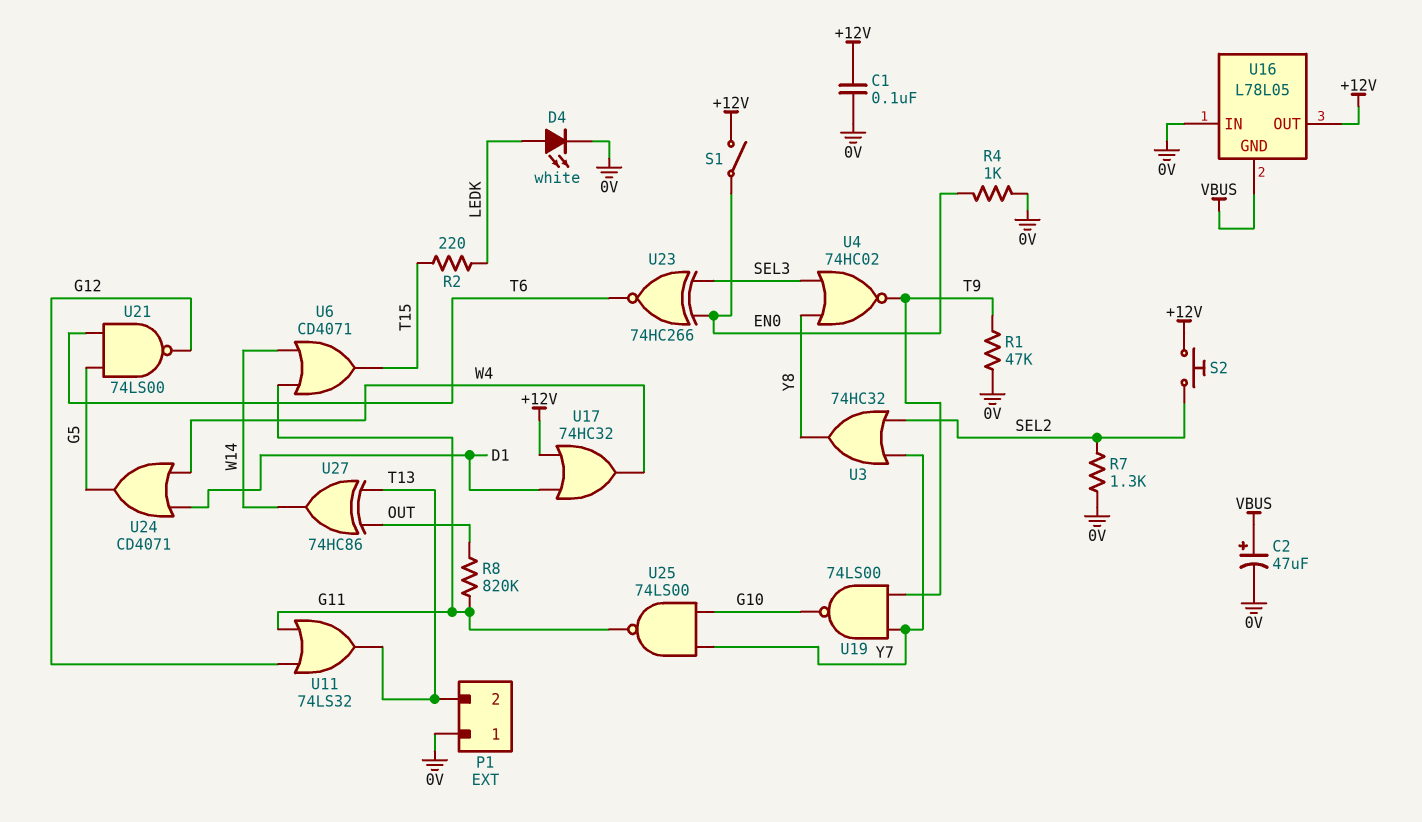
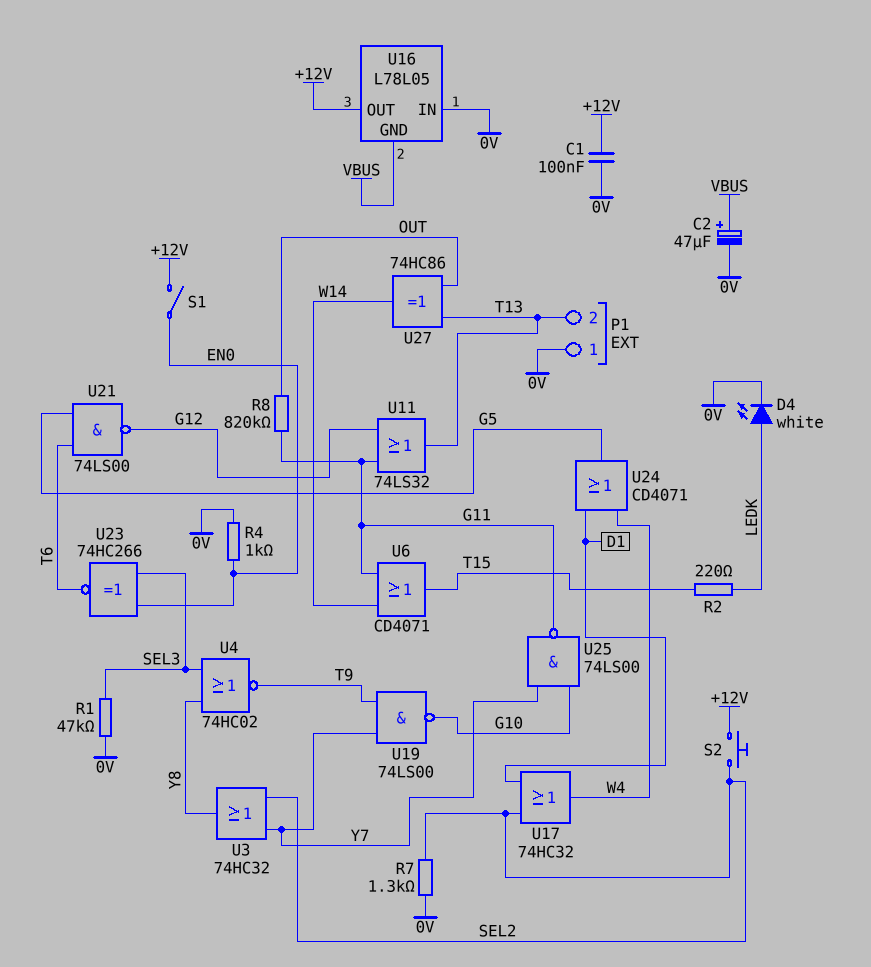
R1: 47k (0V, T9) -> 47k (0V, SEL3)
U17: OR 74HC32 (in +12V, in D1, out W4) -> OR 74HC32 (in D1, in SEL2, out W4)

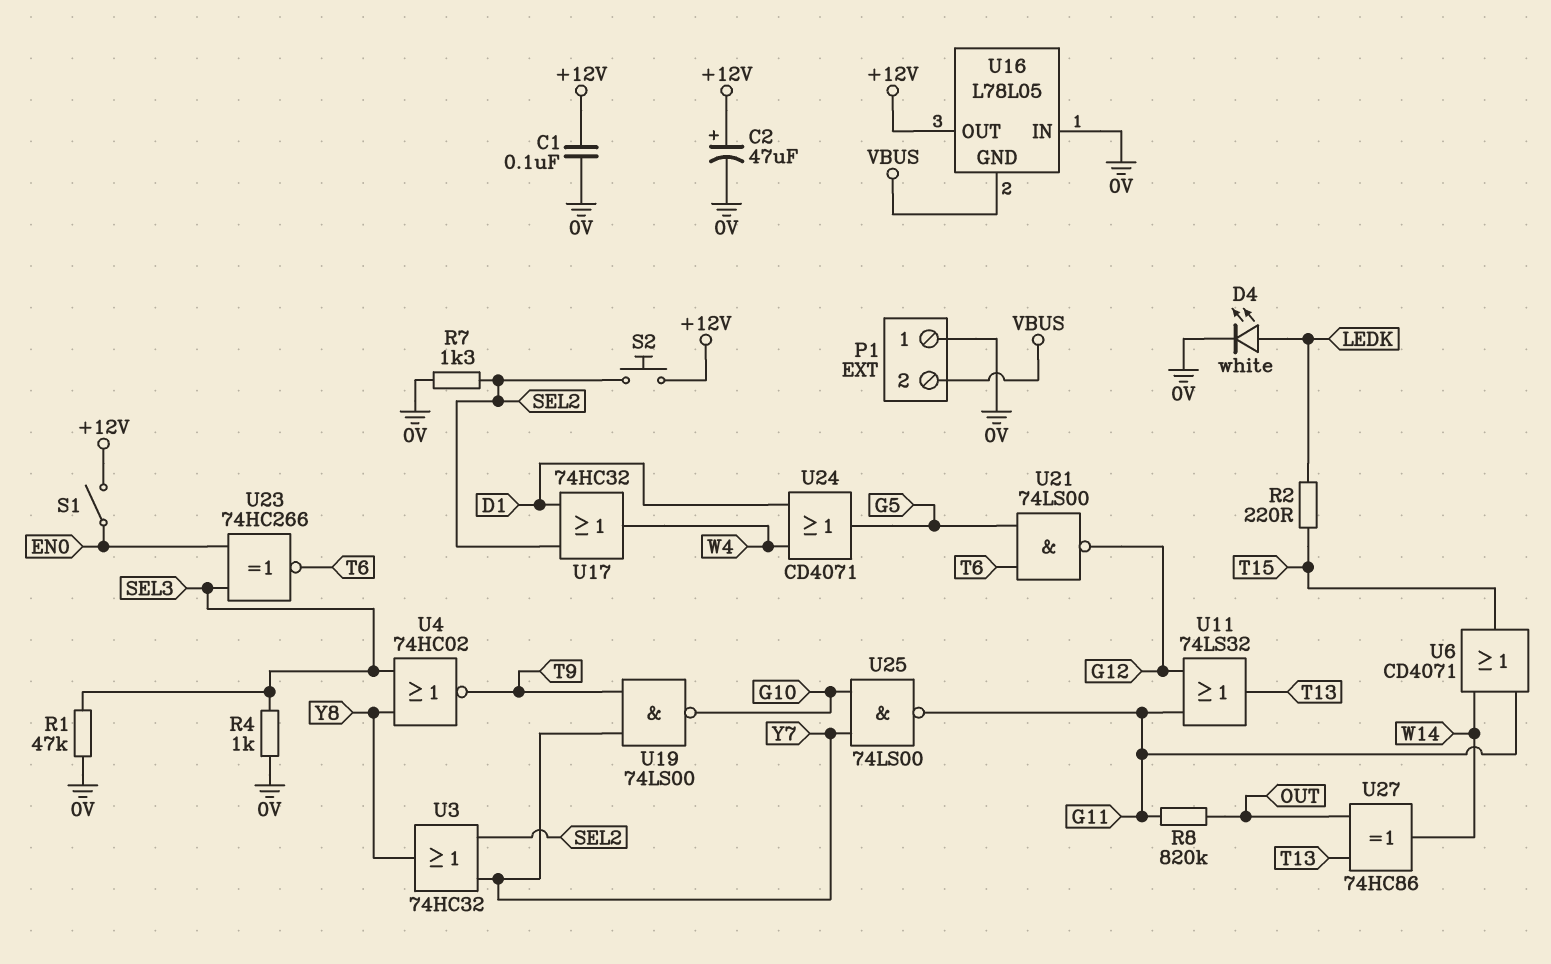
C2: 47uF (plus VBUS, minus 0V) -> 47uF (plus +12V, minus 0V)
P1 pin 2: T13 -> VBUS
R4: 1k (0V, EN0) -> 1k (0V, SEL3)

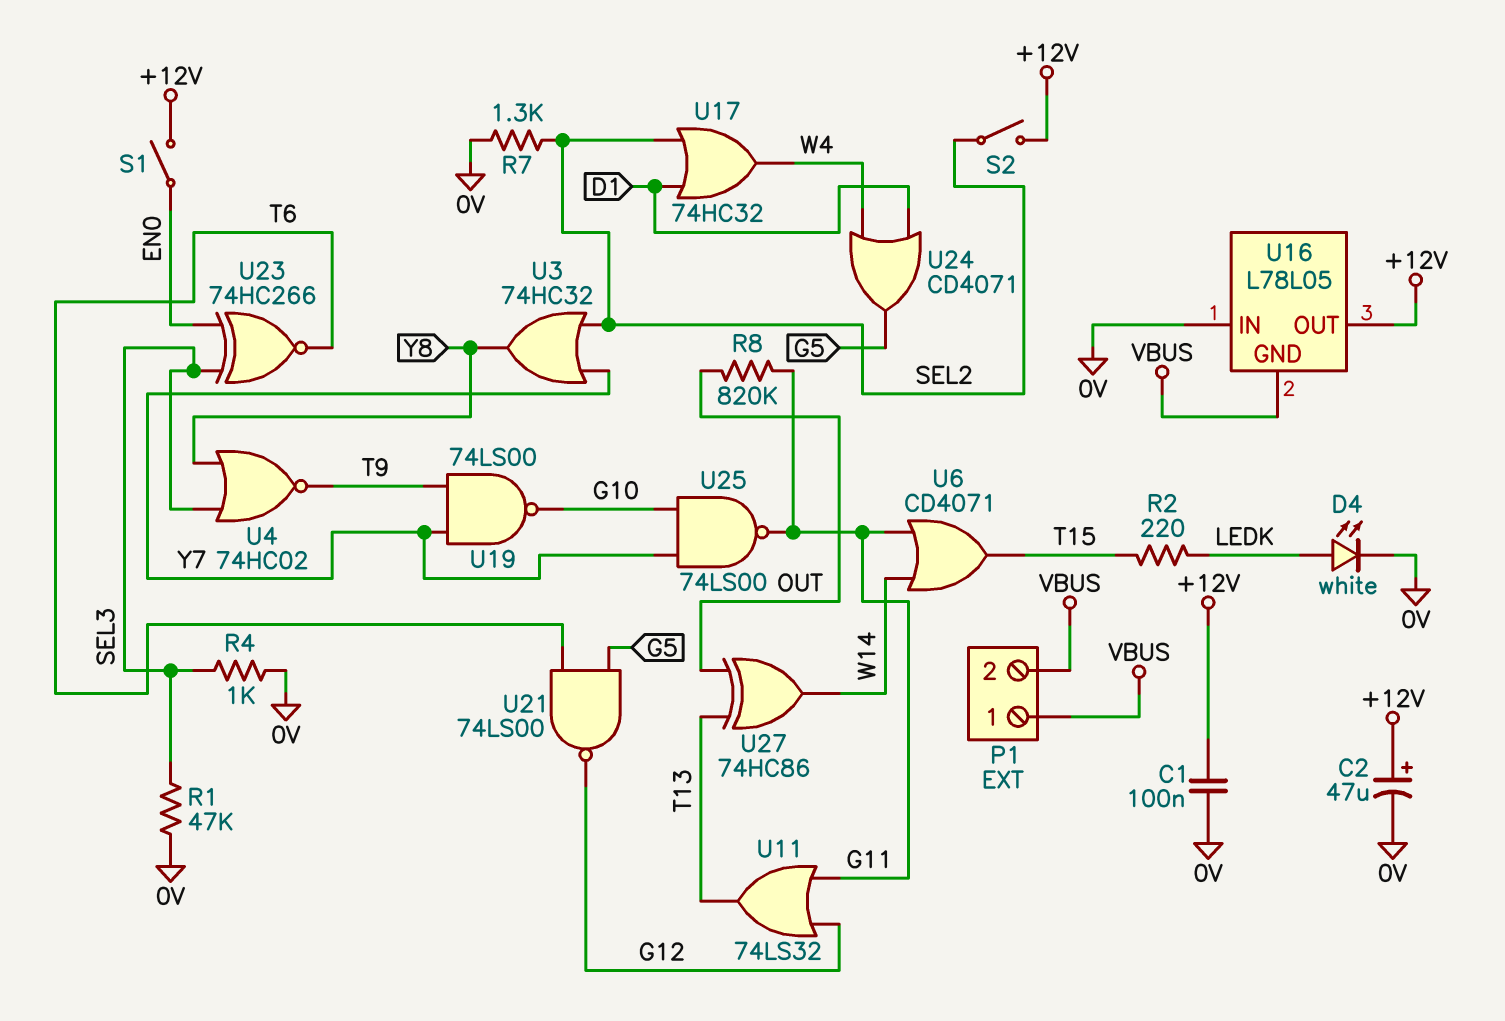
P1 pin 1: 0V -> VBUS
S2: button (+12V, SEL2) -> switch (+12V, SEL2)

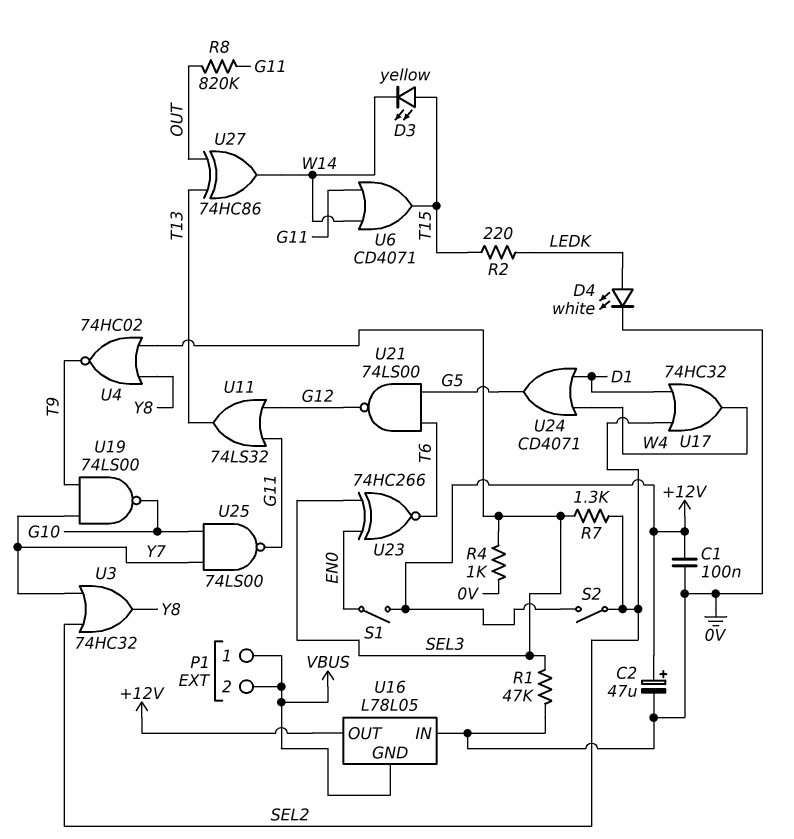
D3: none -> LED yellow (A T15, K W14)
R7: 1.3k (0V, SEL2) -> 1.3k (SEL2, SEL3)

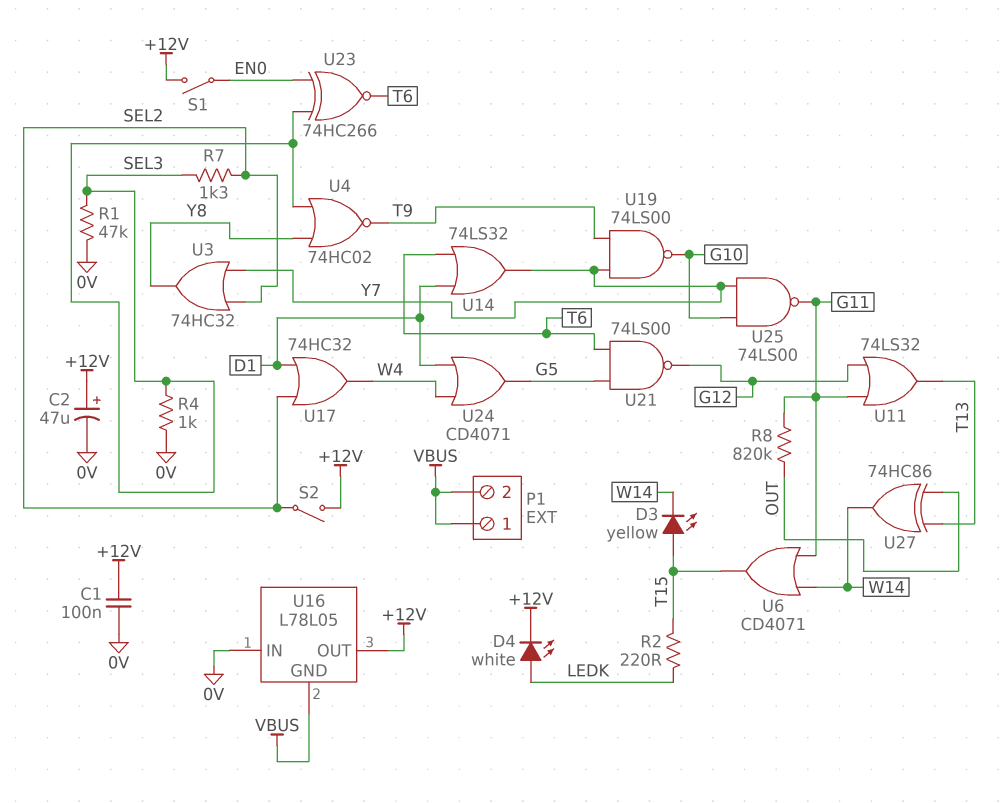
D4: LED white (A LEDK, K 0V) -> LED white (A LEDK, K +12V)
U14: none -> OR 74LS32 (in D1, in T6, out Y7)

